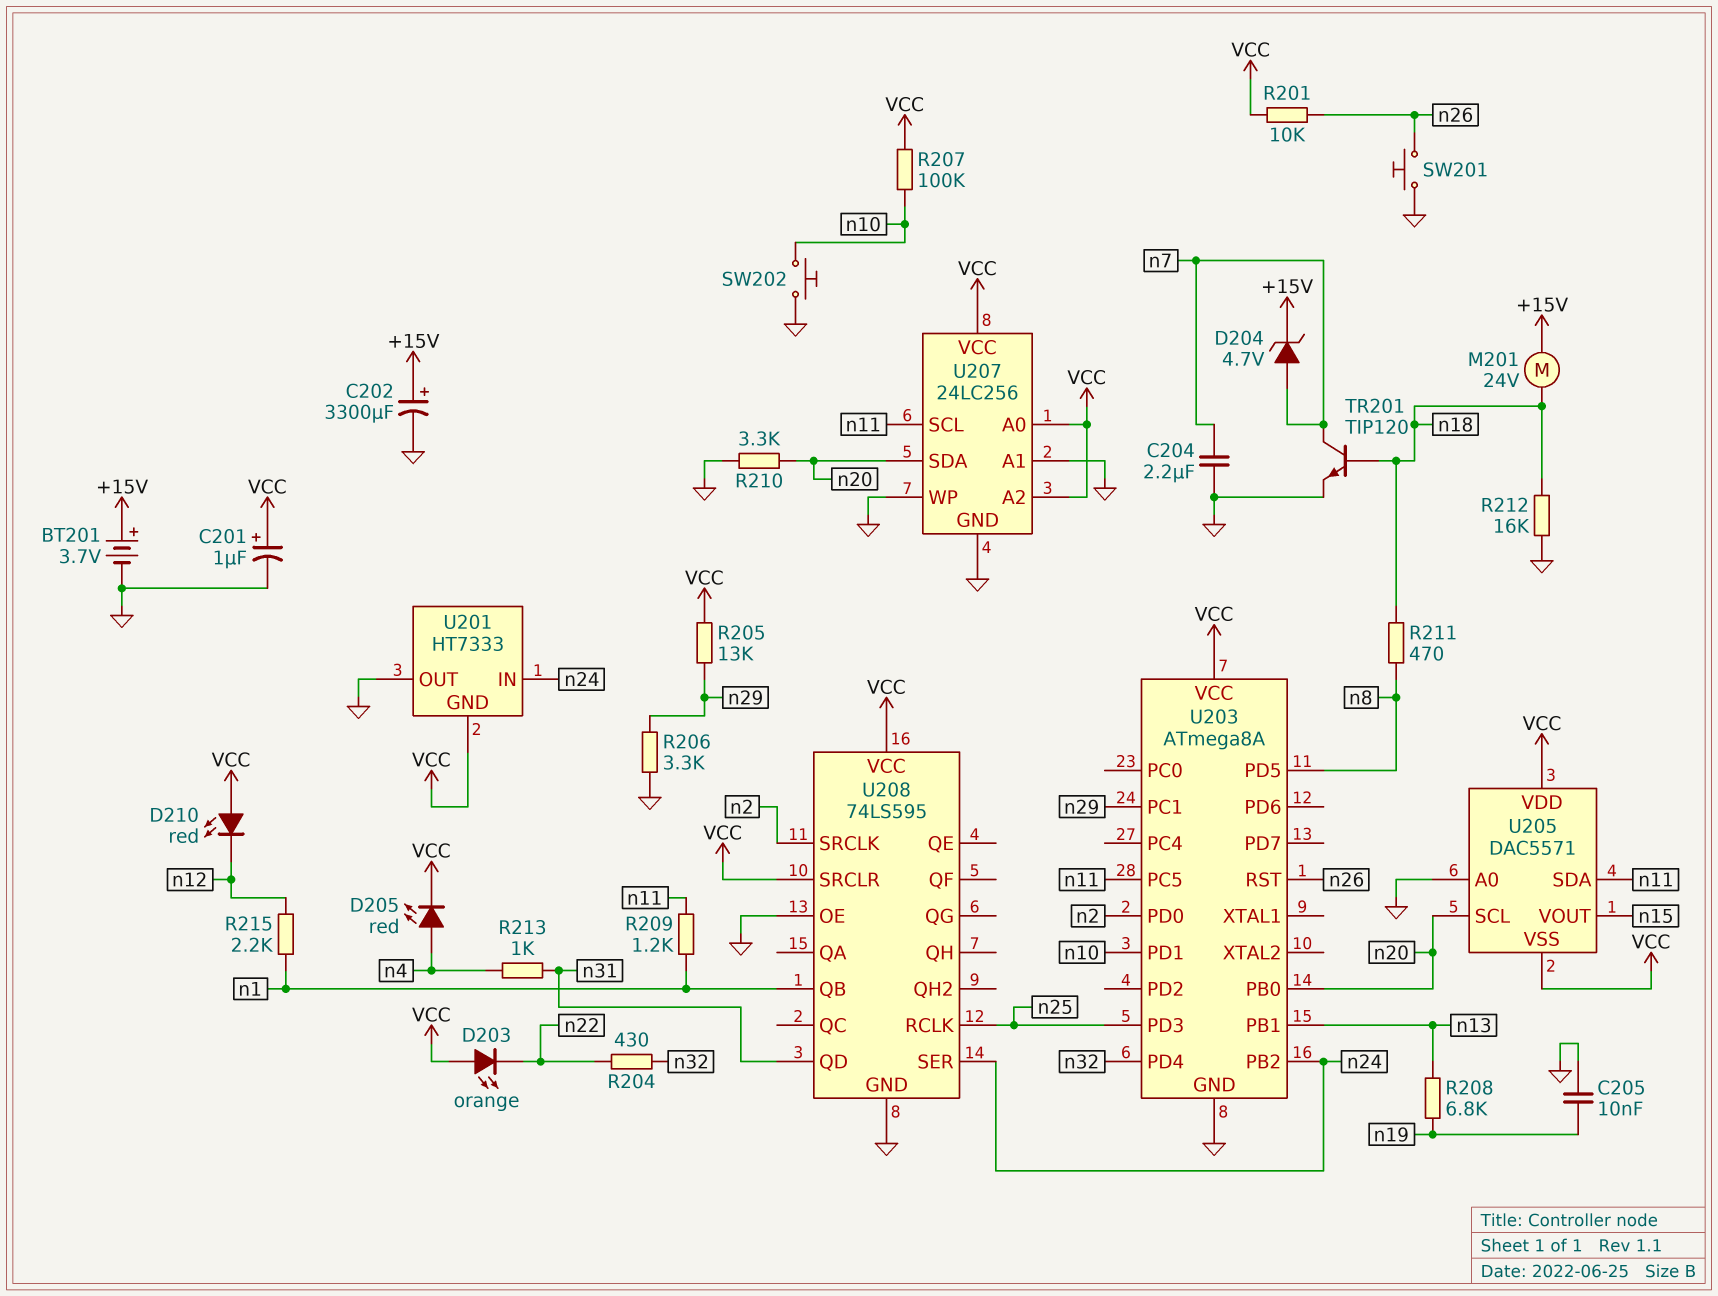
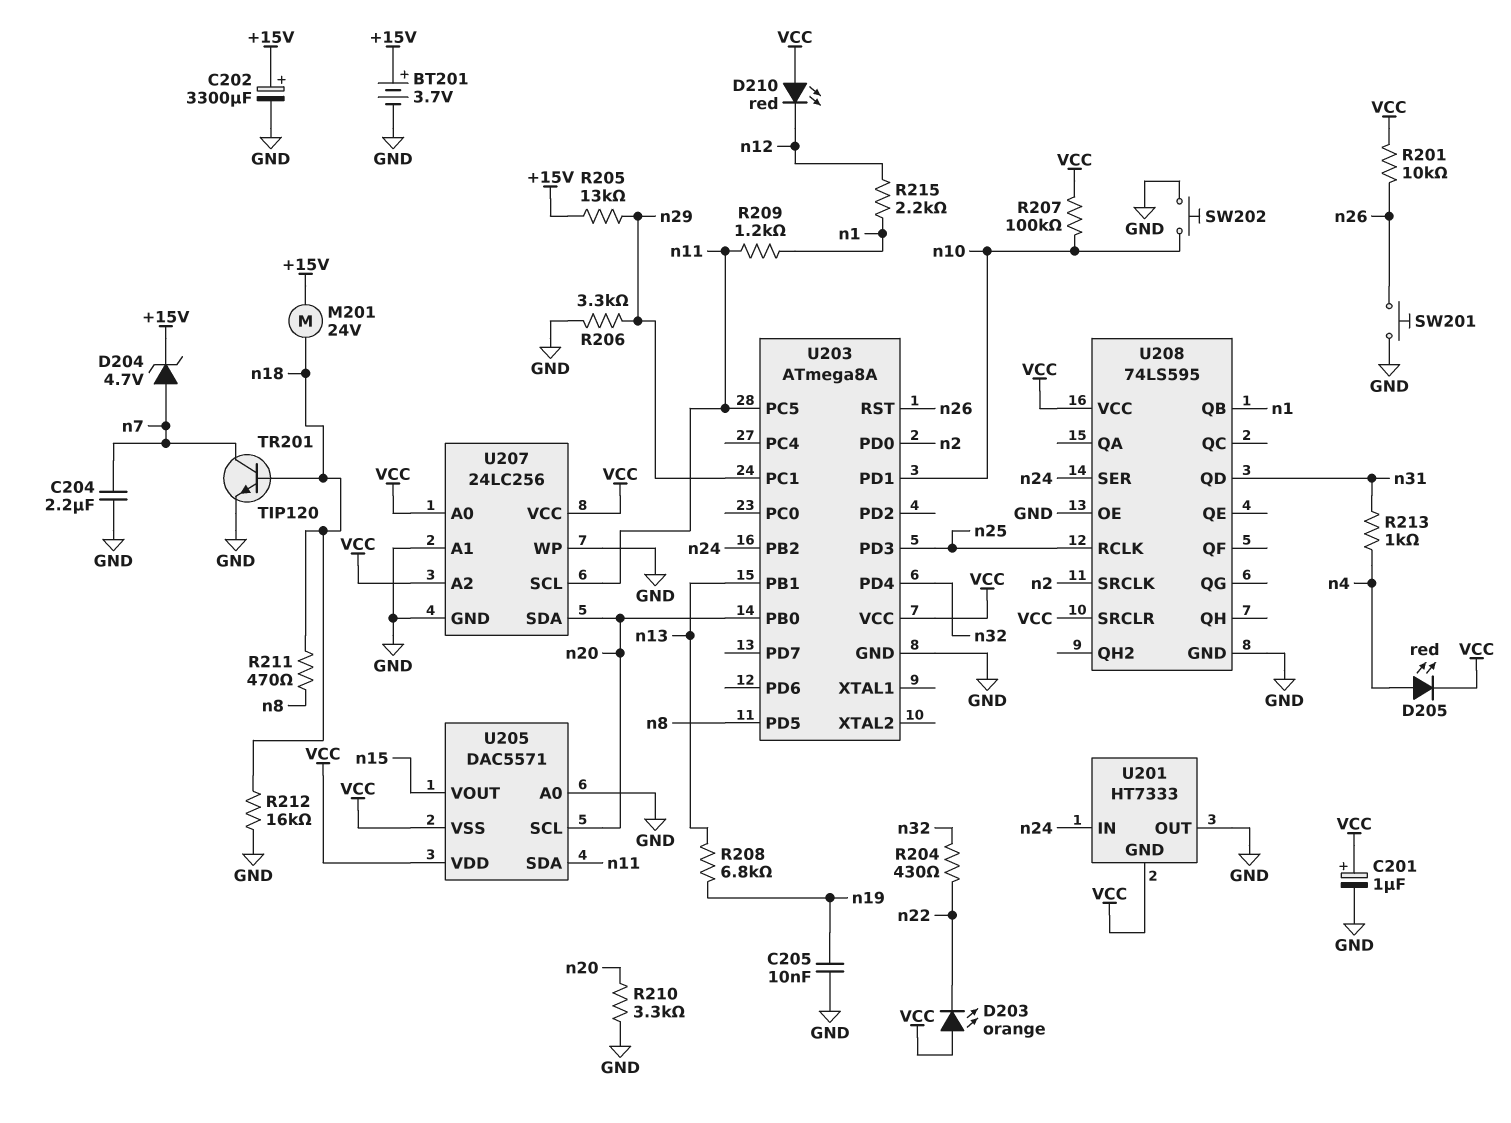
R205: 13k (VCC, n29) -> 13k (+15V, n29)

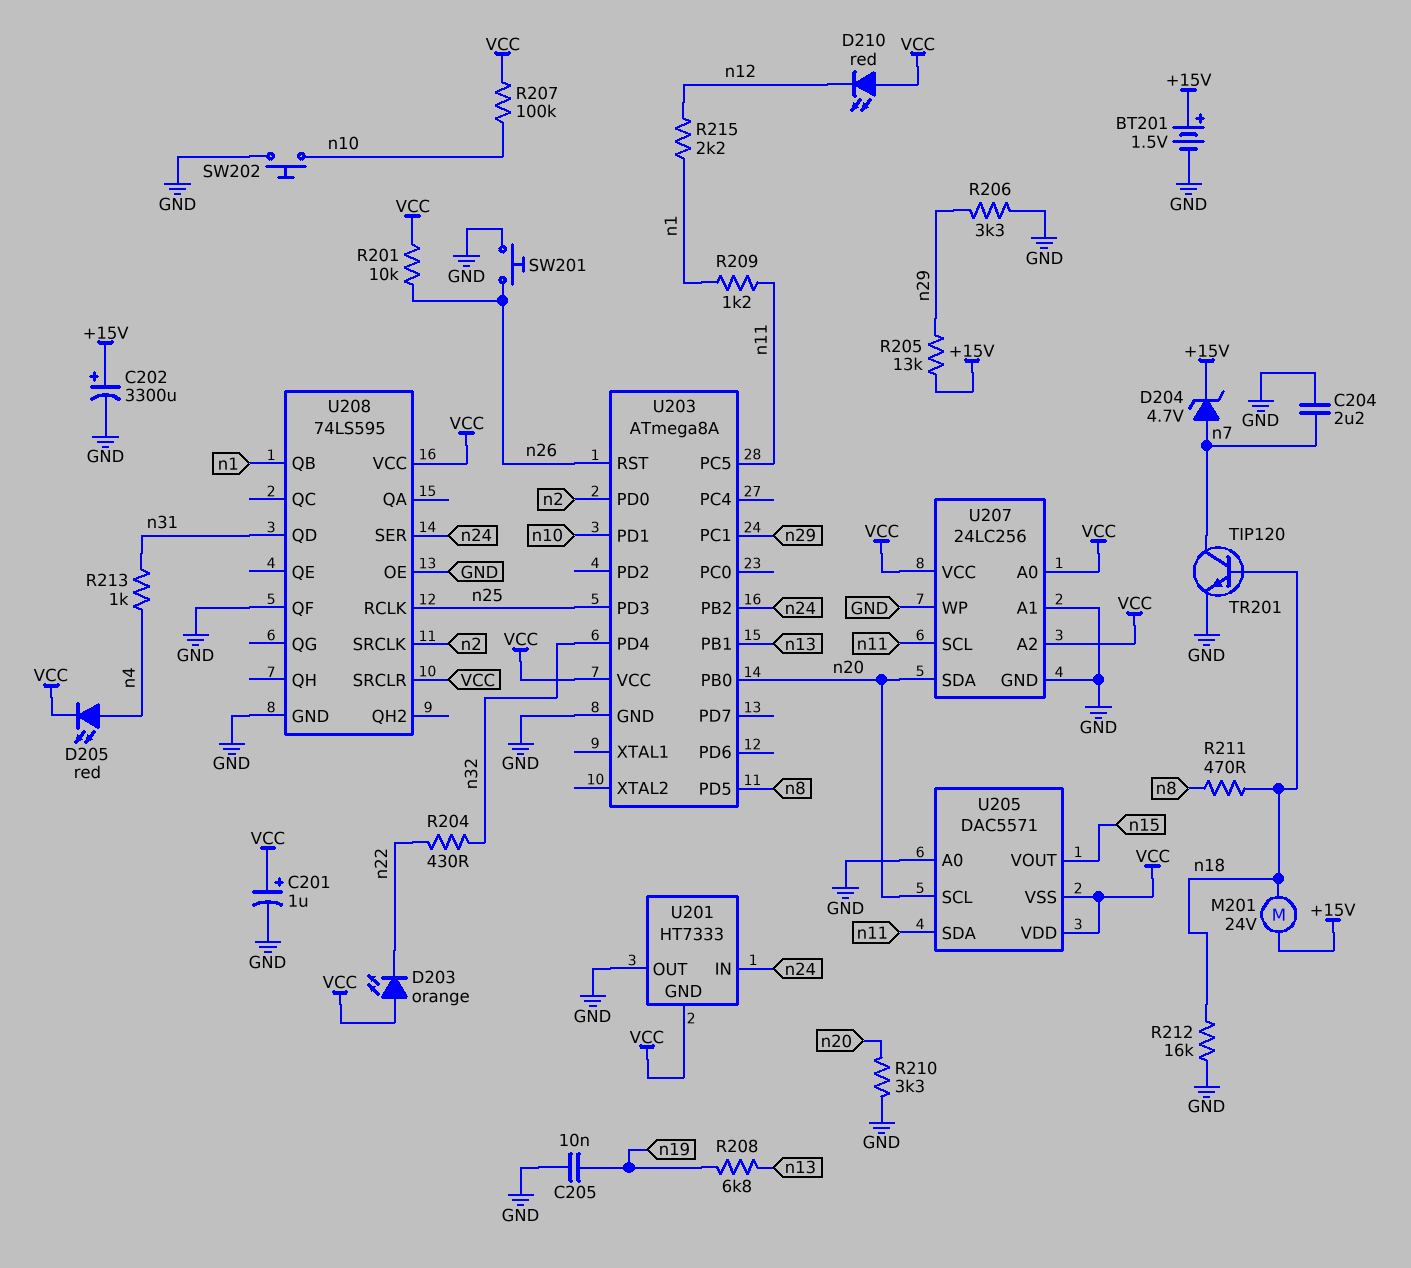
BT201: 3.7V (plus +15V, minus GND) -> 1.5V (plus +15V, minus GND)
U208 pin QF: none -> GND

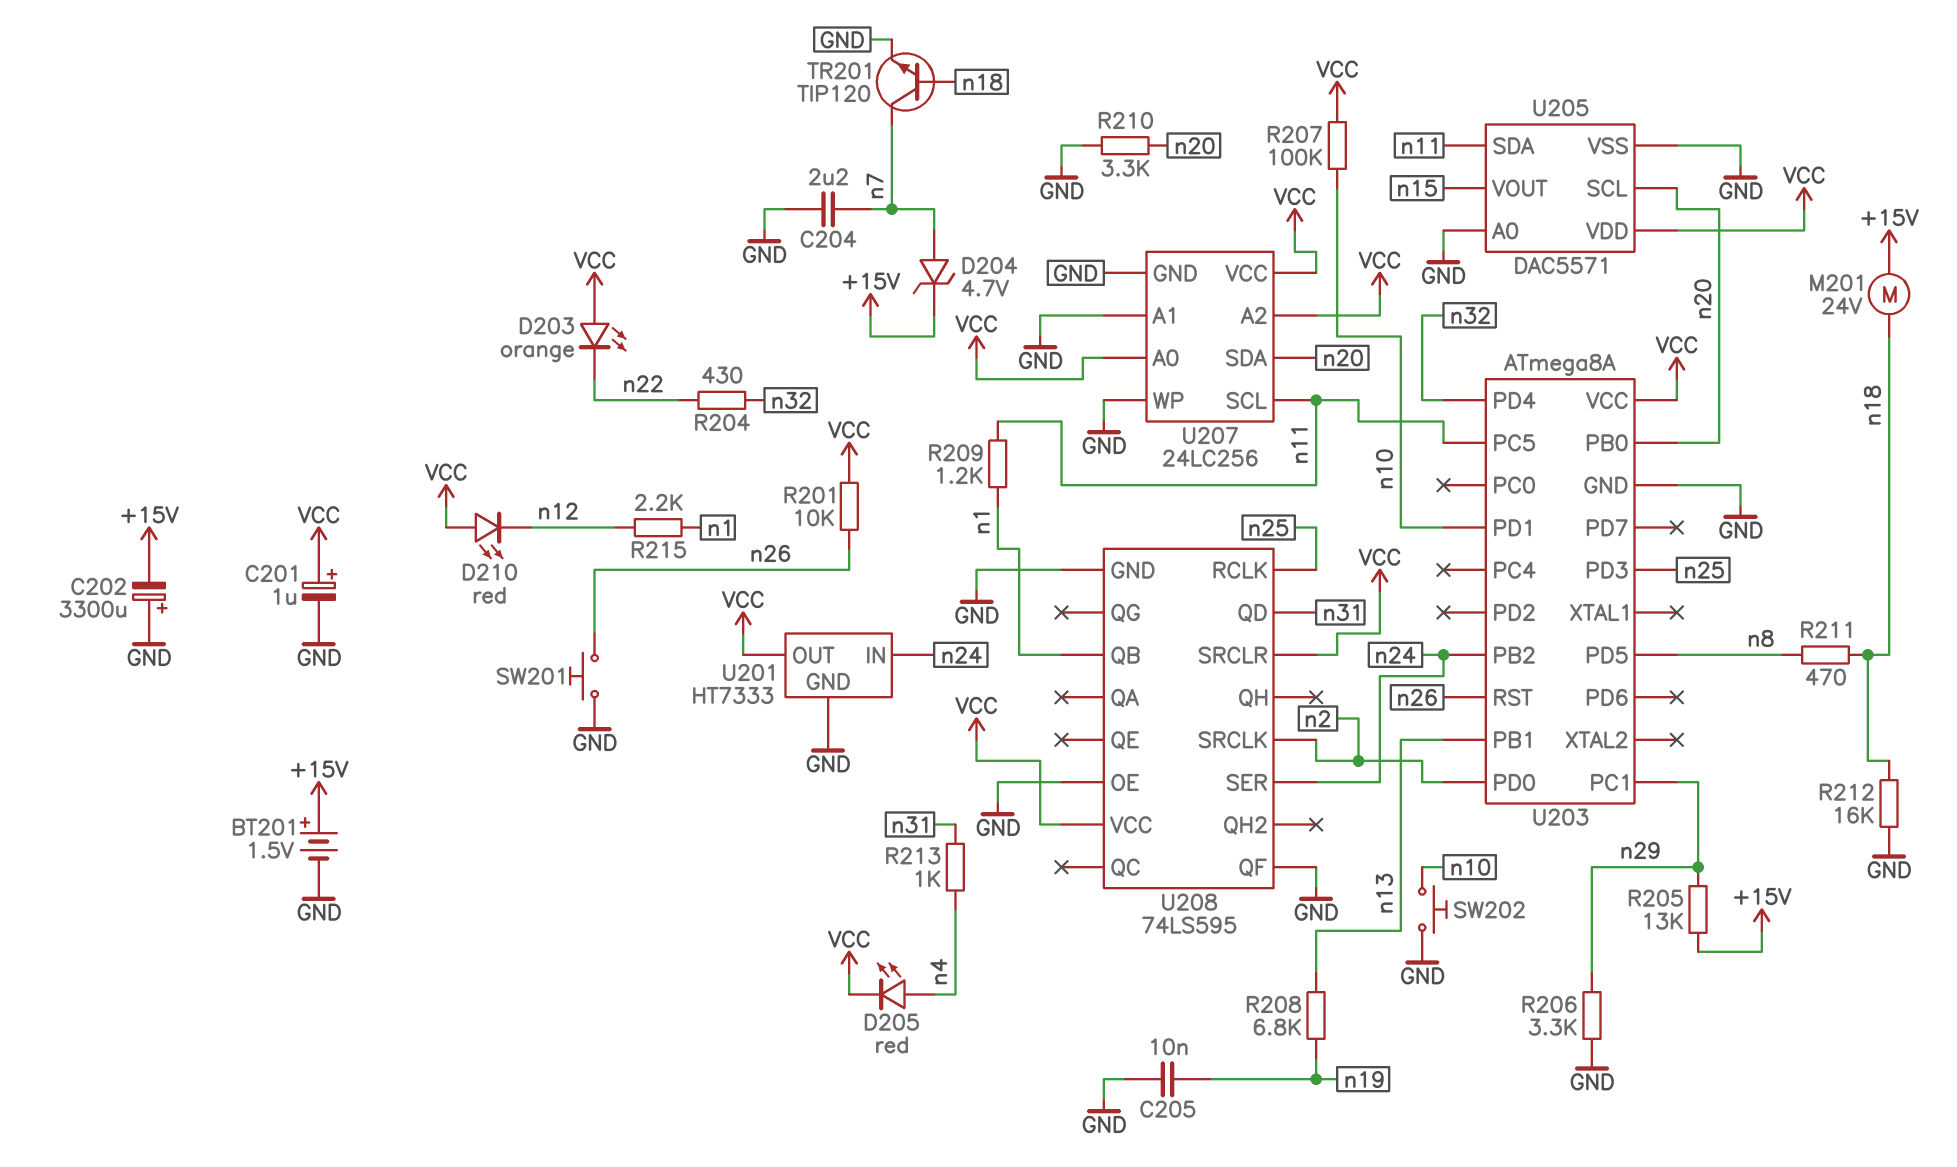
C202: 3300uF (plus +15V, minus GND) -> 3300uF (plus GND, minus +15V)
U201 pin GND: VCC -> GND
U201 pin OUT: GND -> VCC
U205 pin VSS: VCC -> GND

